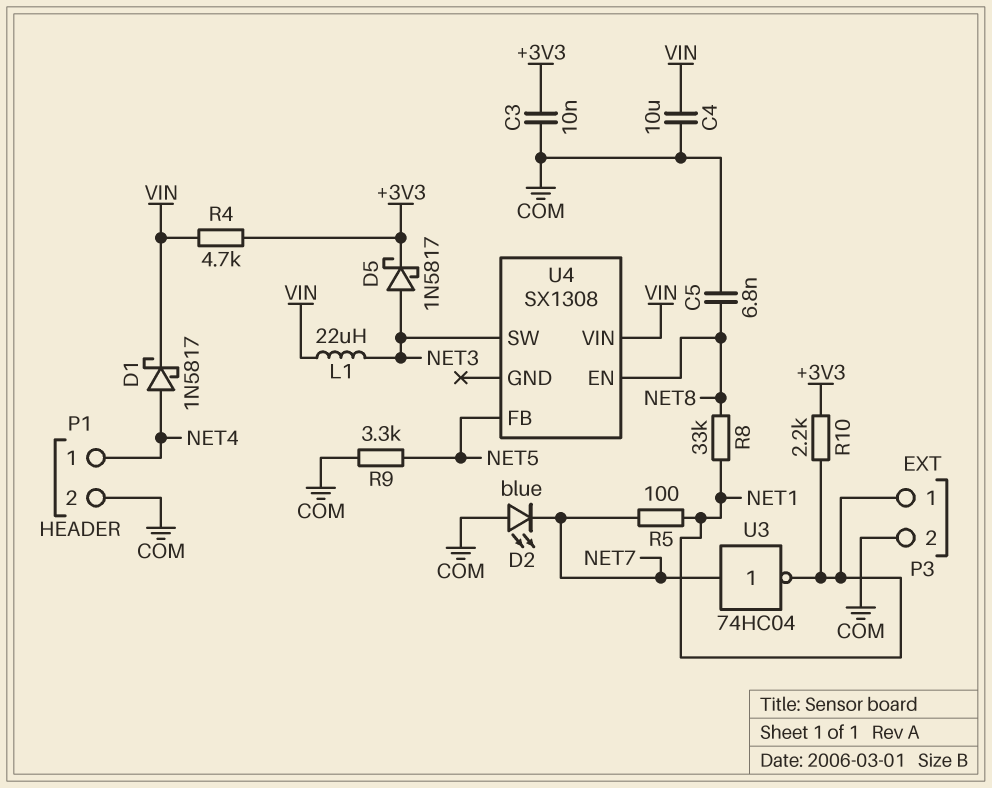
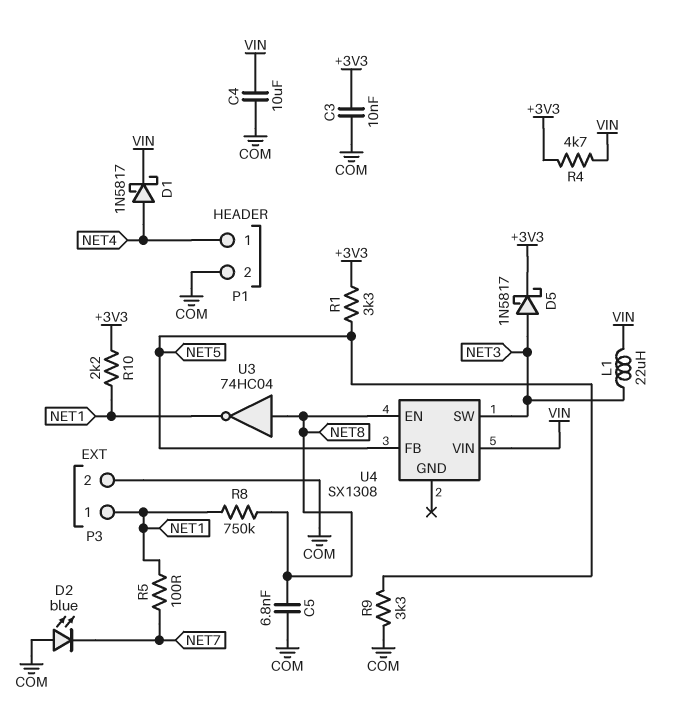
R1: none -> 3.3k (+3V3, NET5)
R8: 33k (NET1, NET8) -> 750k (NET1, NET8)
U3: NOT 74HC04 (in NET7, out NET1) -> NOT 74HC04 (in NET8, out NET1)

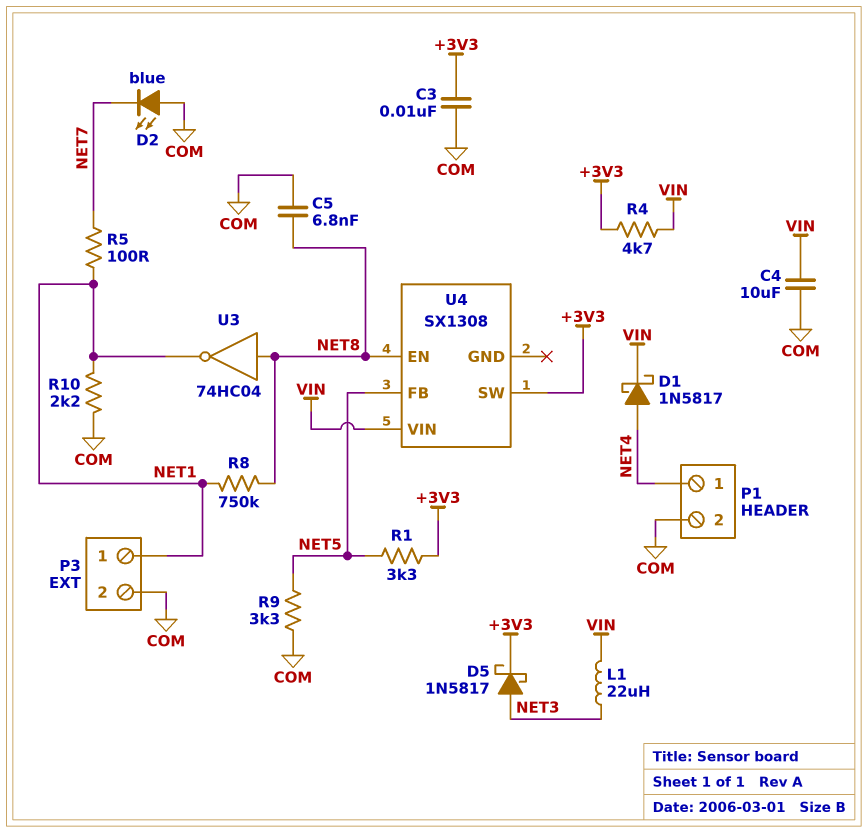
R10: 2.2k (+3V3, NET1) -> 2.2k (COM, NET1)
U4 pin SW: NET3 -> +3V3

